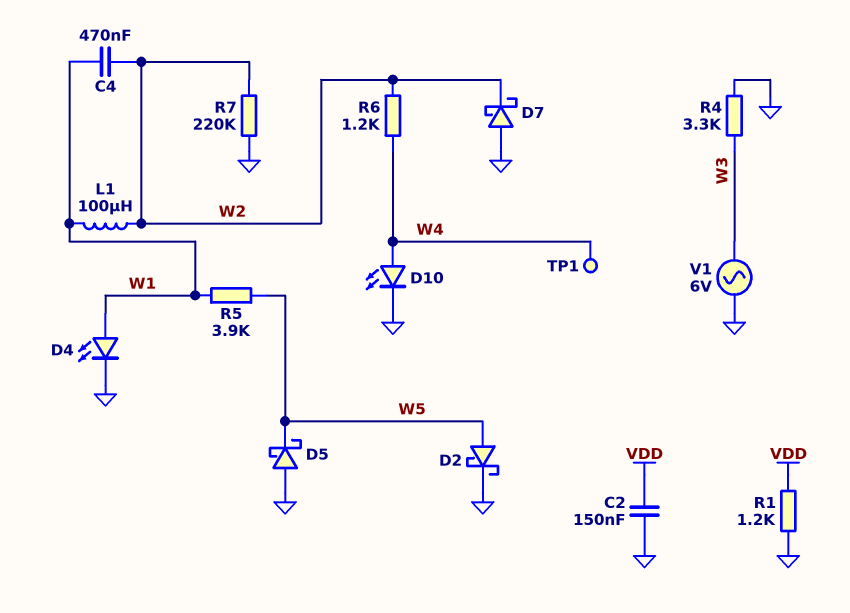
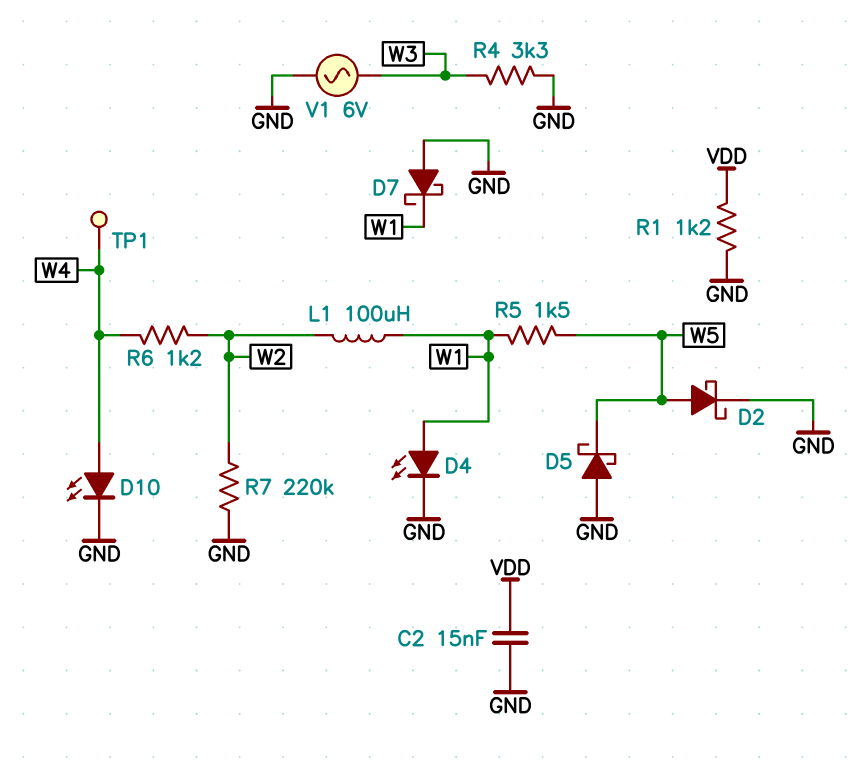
C2: 150nF (GND, VDD) -> 15nF (GND, VDD)
C4: 470nF (W1, W2) -> none
D7: schottky (A GND, K W2) -> schottky (A GND, K W1)
R5: 3.9k (W1, W5) -> 1.5k (W1, W5)

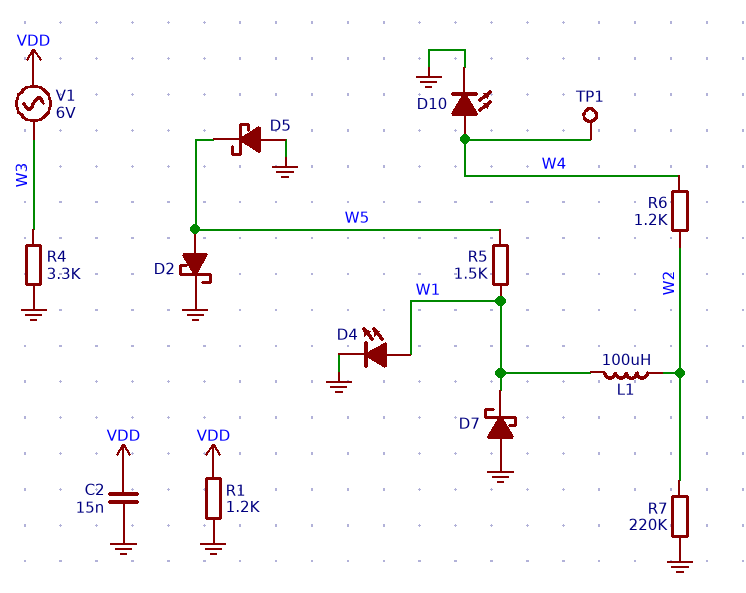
V1: AC 6V (GND, W3) -> AC 6V (VDD, W3)

